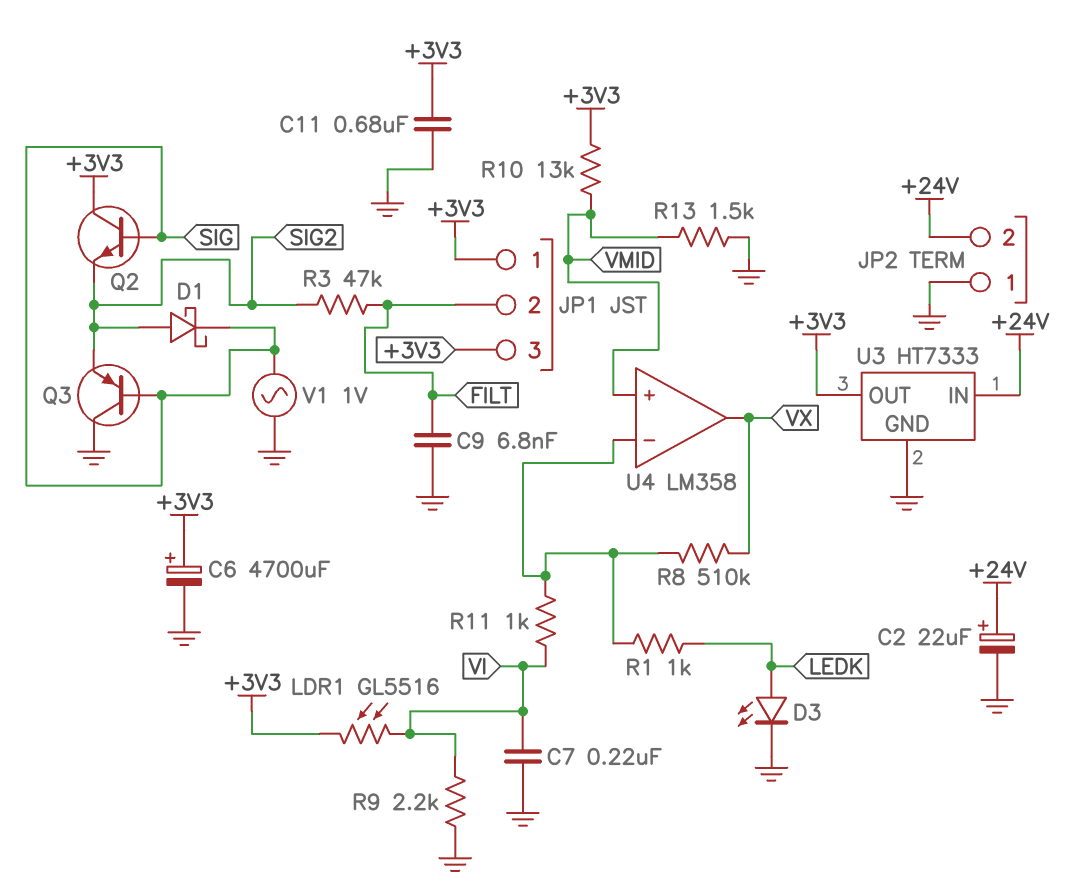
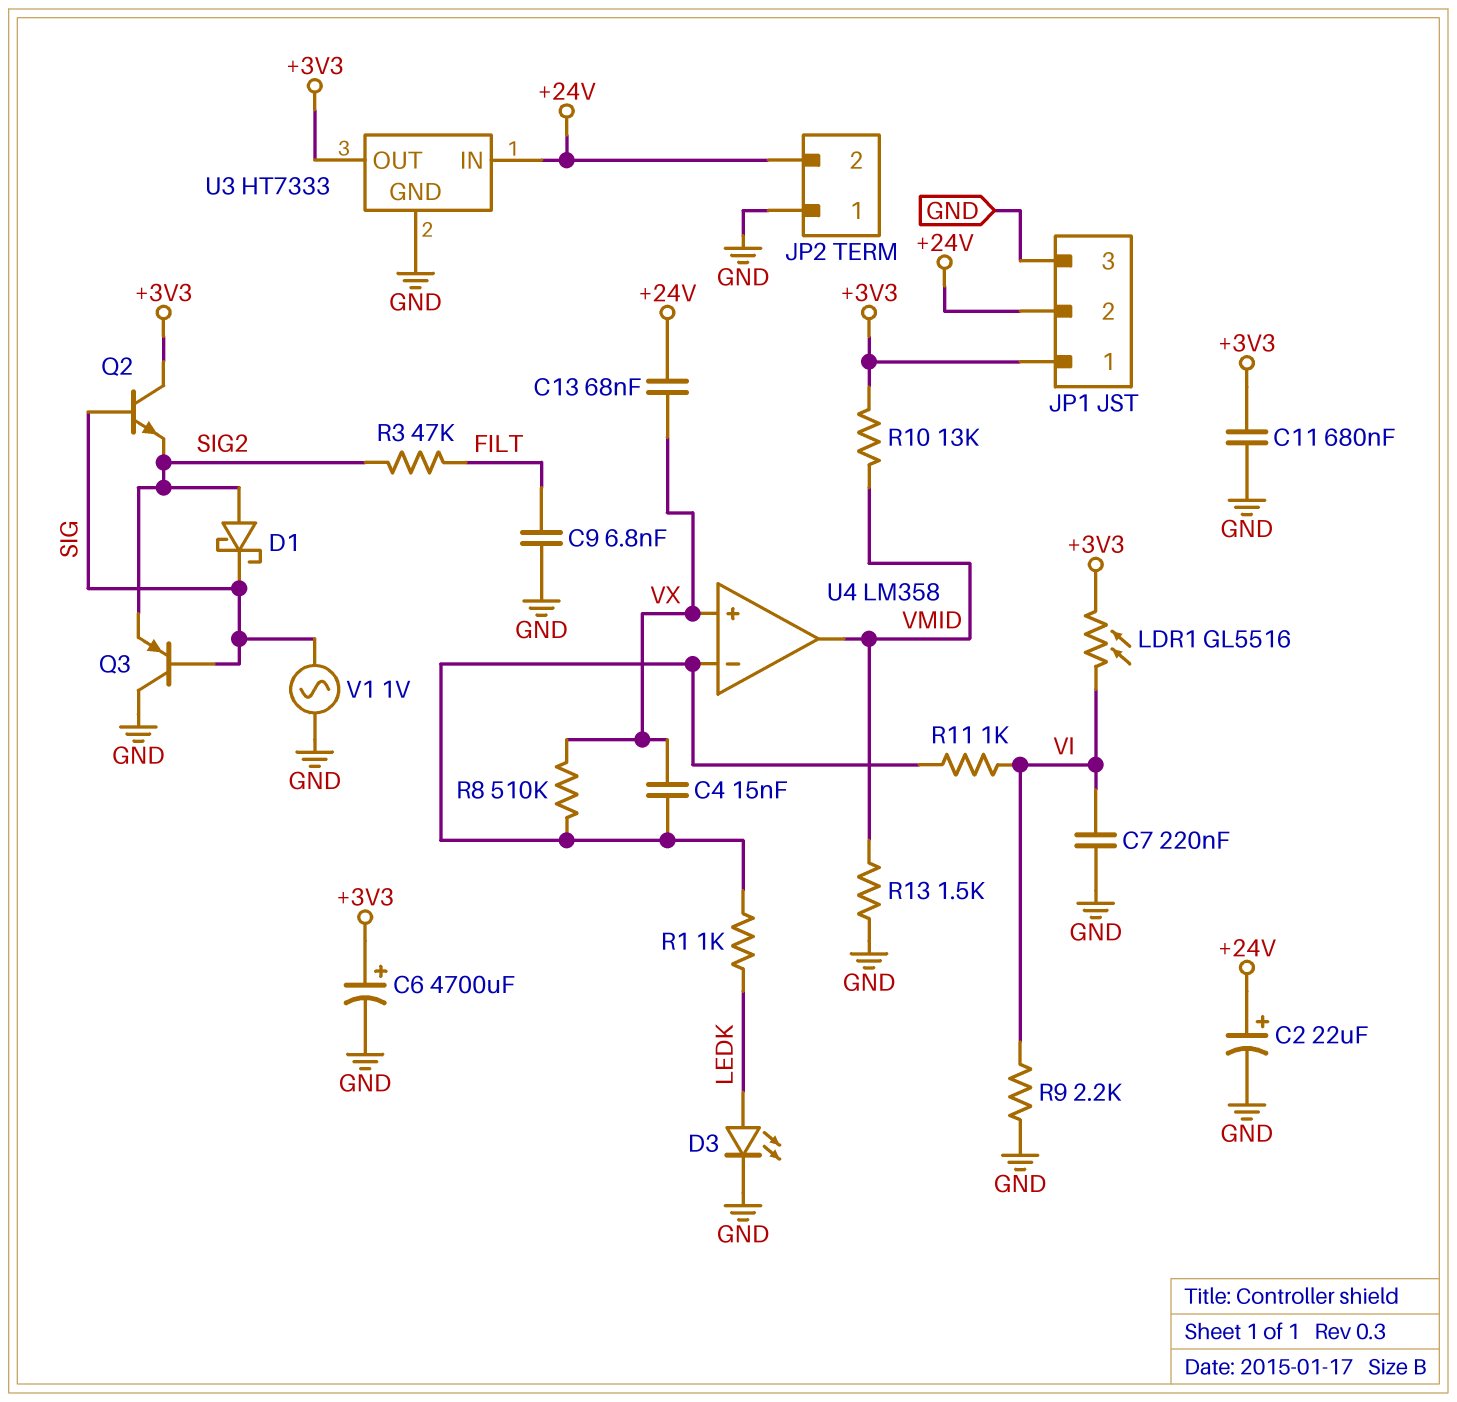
C4: none -> 15nF (U4/in-, VX)
C13: none -> 68nF (+24V, VX)
JP1 pin 2: FILT -> +24V
JP1 pin 3: +3V3 -> GND
U4 pin in+: VMID -> VX
U4 pin out: VX -> VMID

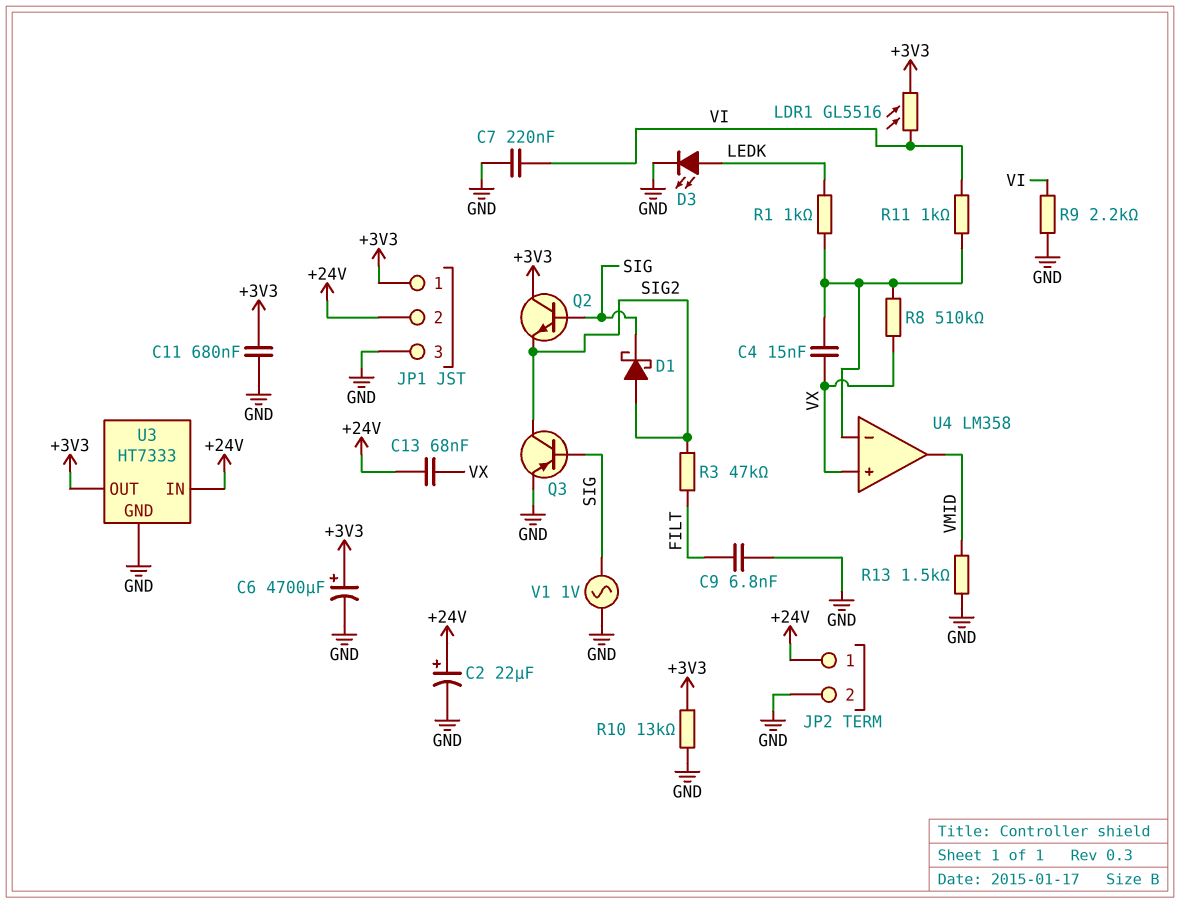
JP2 pin 1: GND -> +24V
JP2 pin 2: +24V -> GND
Q3: PNP (B SIG, C GND, E SIG2) -> PNP (B SIG, C SIG2, E GND)
R10: 13k (+3V3, VMID) -> 13k (+3V3, GND)

